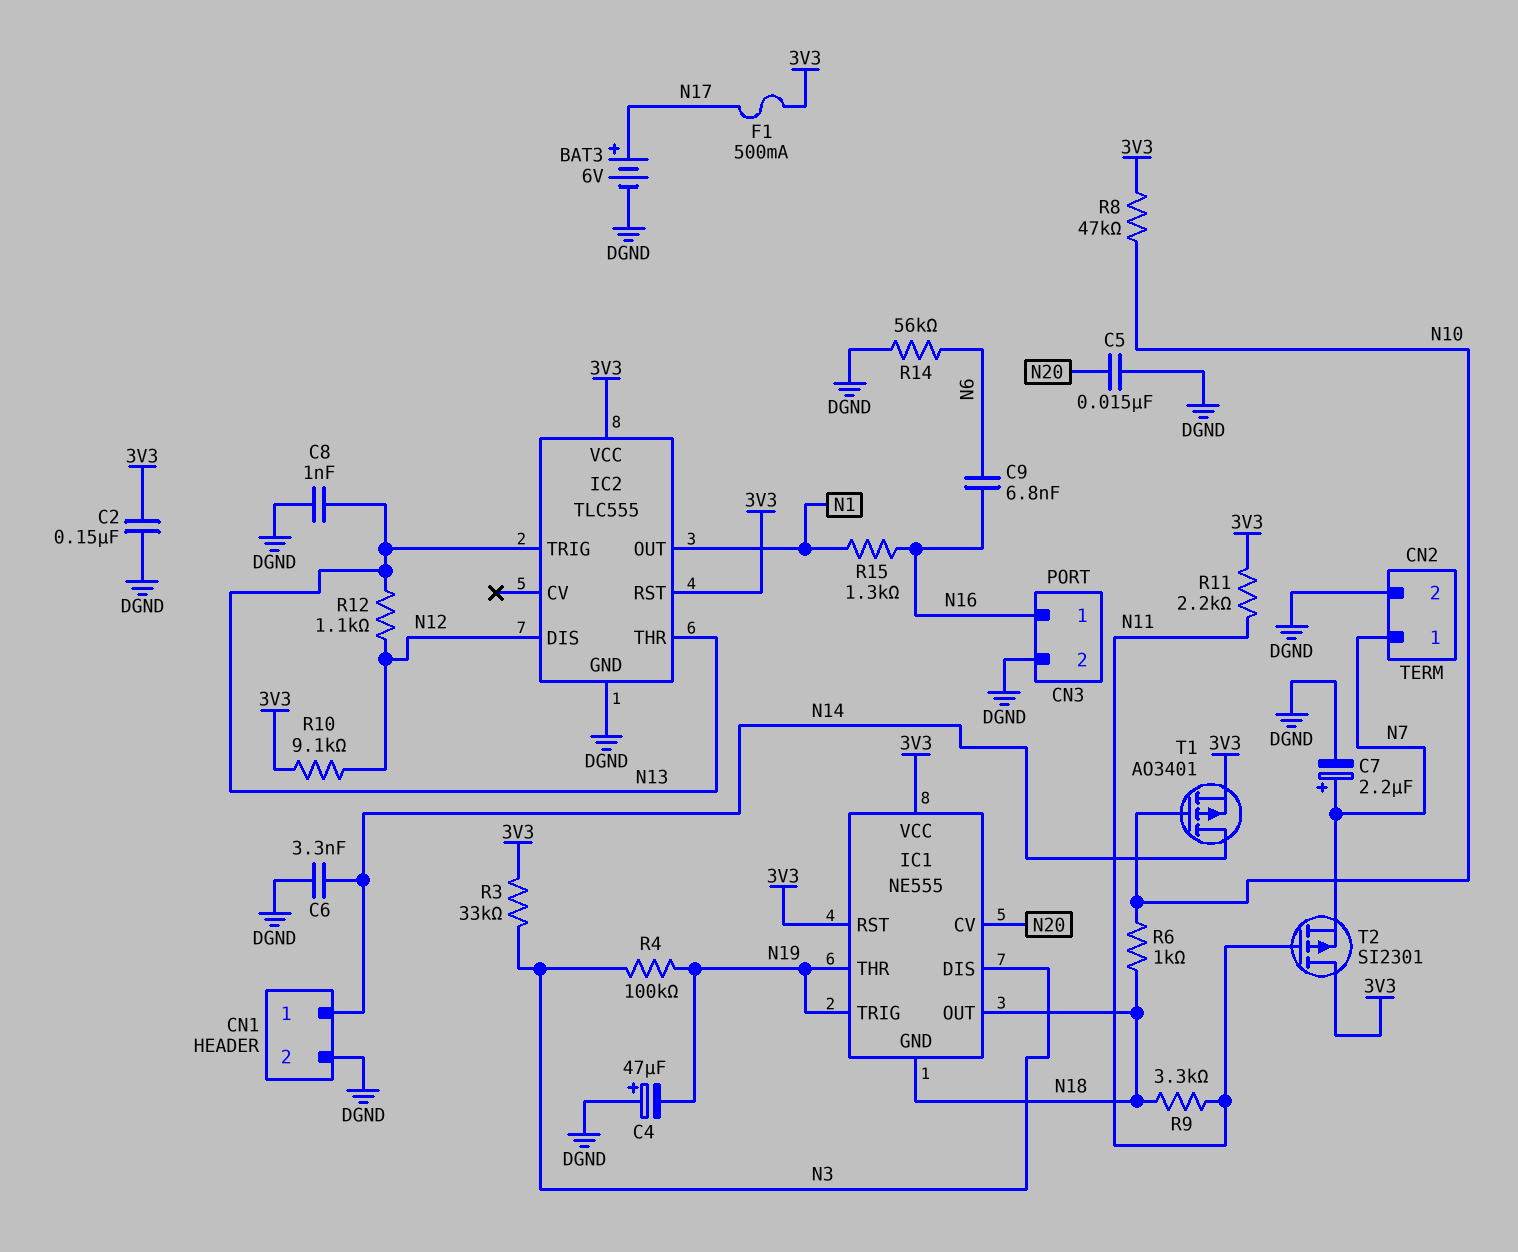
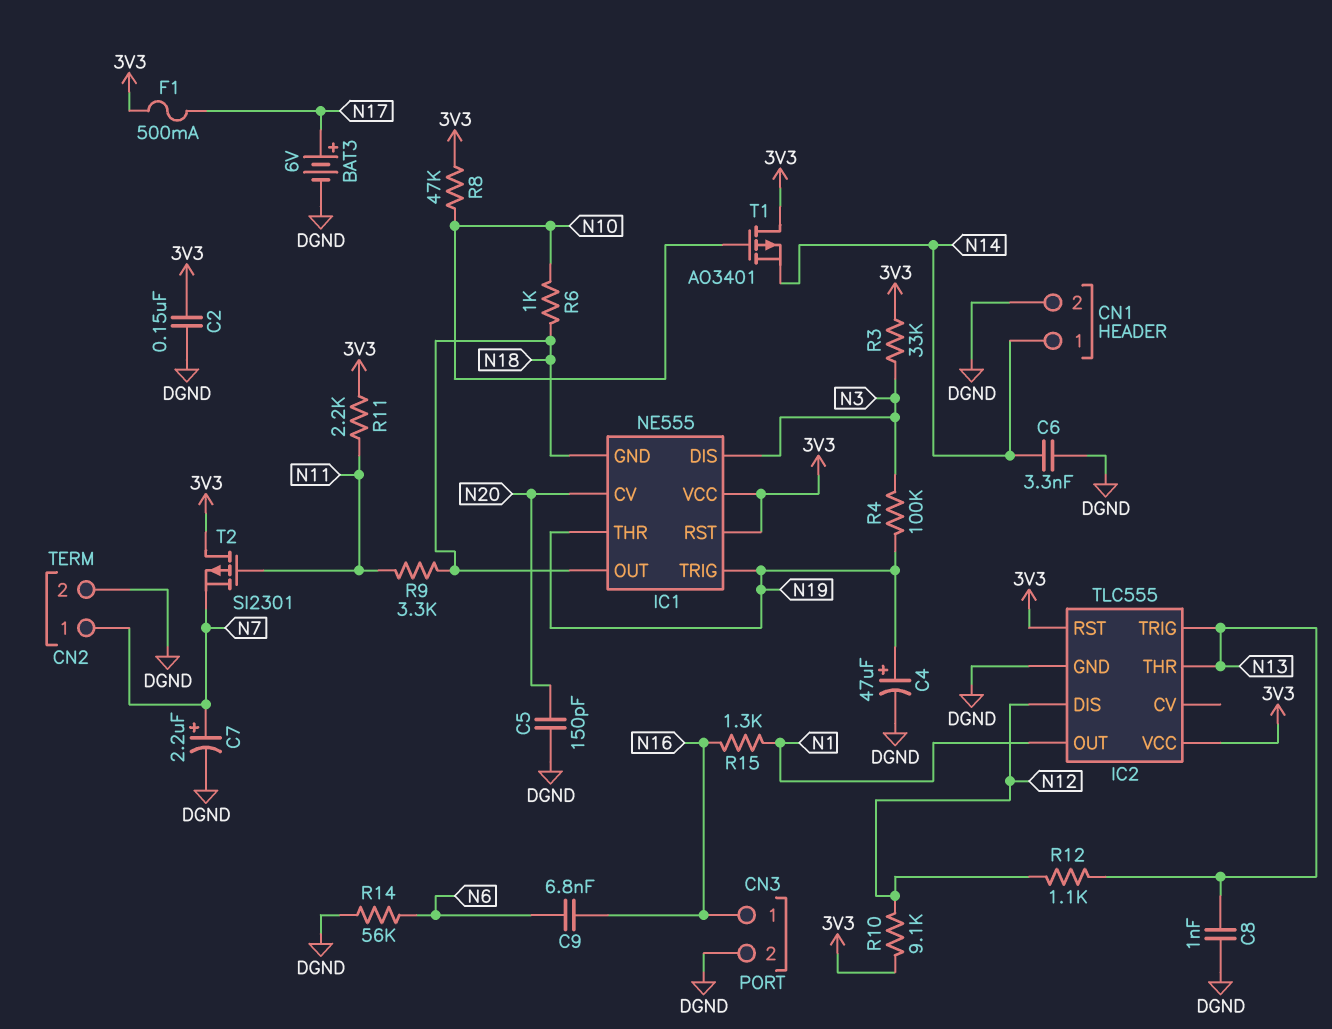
C4: 47uF (plus DGND, minus N19) -> 47uF (plus N19, minus DGND)
C5: 15nF (DGND, N20) -> 150pF (DGND, N20)
T1: PMOS AO3401 (G N10, D N14, S 3V3) -> PMOS AO3401 (G N10, D 3V3, S N14)

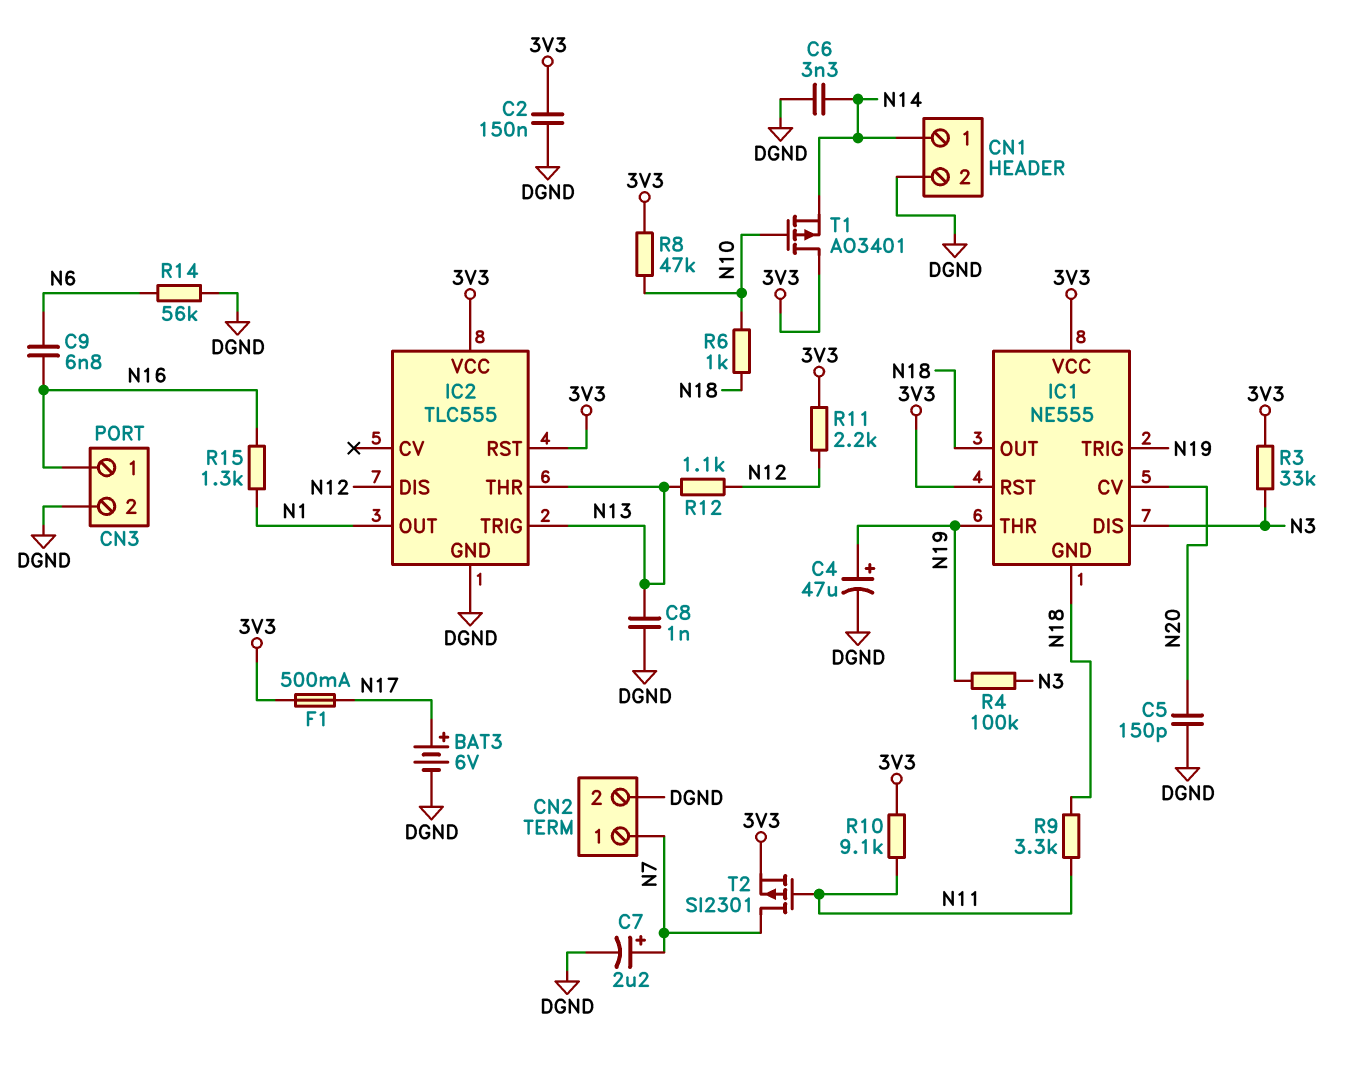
R10: 9.1k (3V3, N12) -> 9.1k (3V3, N11)
R11: 2.2k (3V3, N11) -> 2.2k (3V3, N12)
T2: PMOS SI2301 (G N11, D 3V3, S N7) -> PMOS SI2301 (G N11, D N7, S 3V3)

